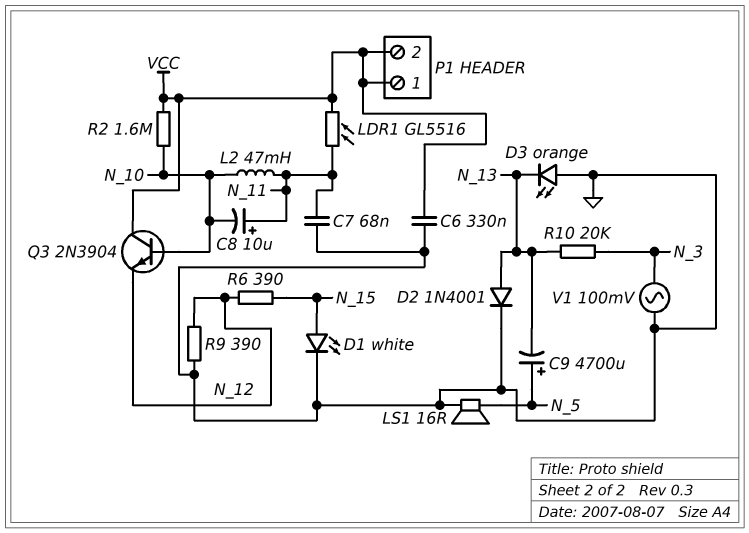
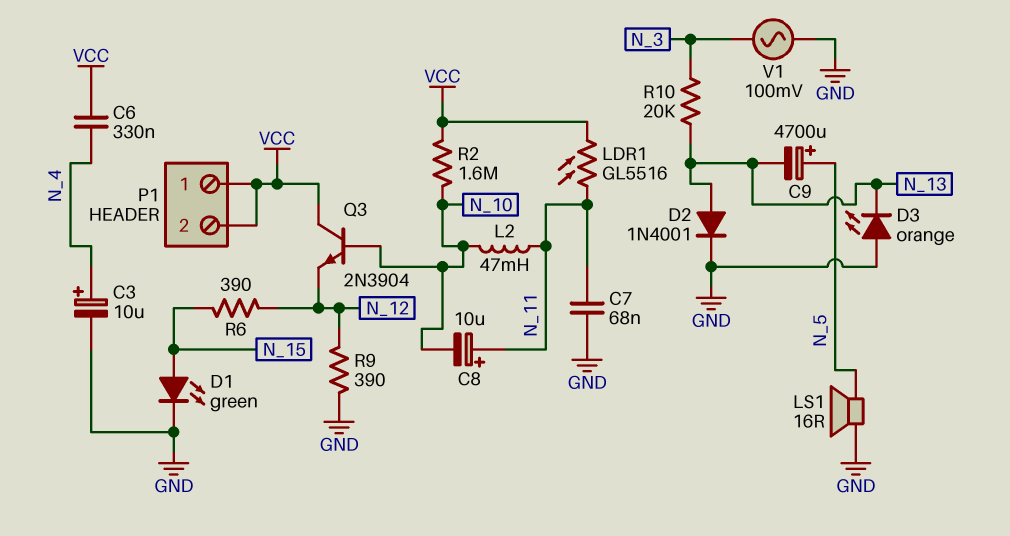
C3: none -> 10uF (plus N_4, minus GND)
C6: 330nF (GND, VCC) -> 330nF (N_4, VCC)
D1: LED white (A N_15, K GND) -> LED green (A N_15, K GND)

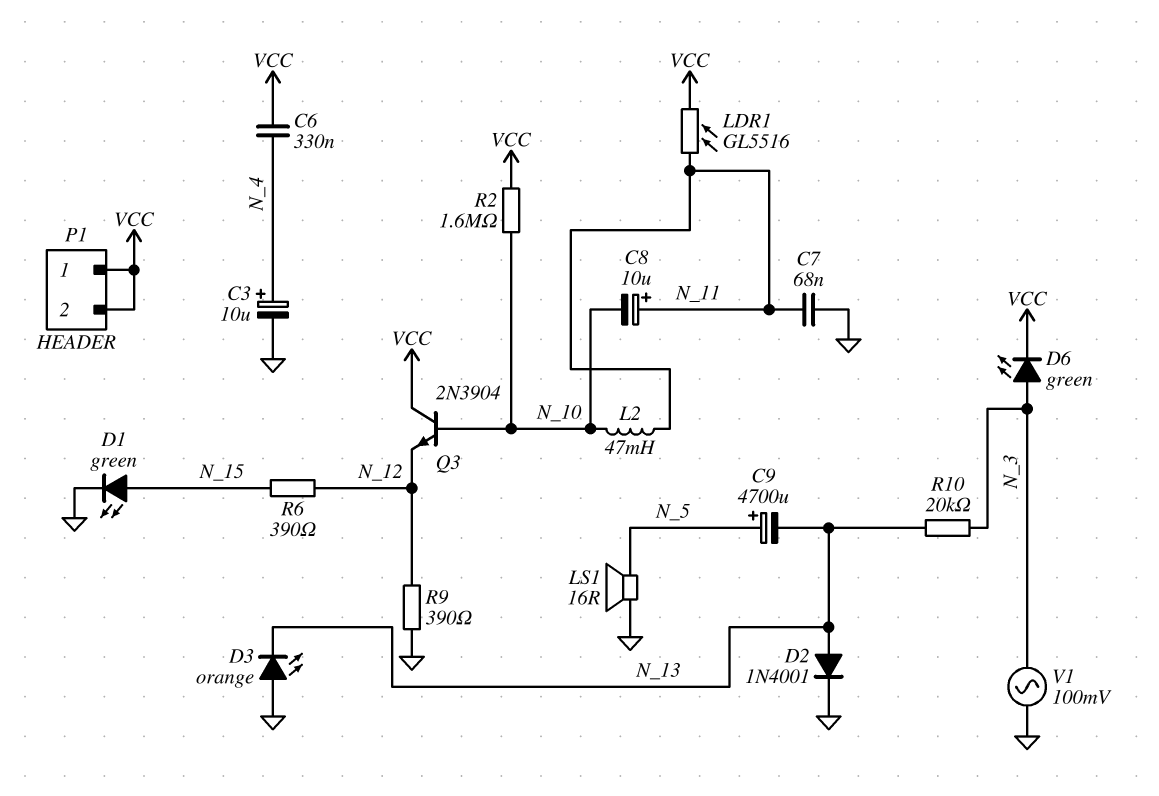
D6: none -> LED green (A N_3, K VCC)

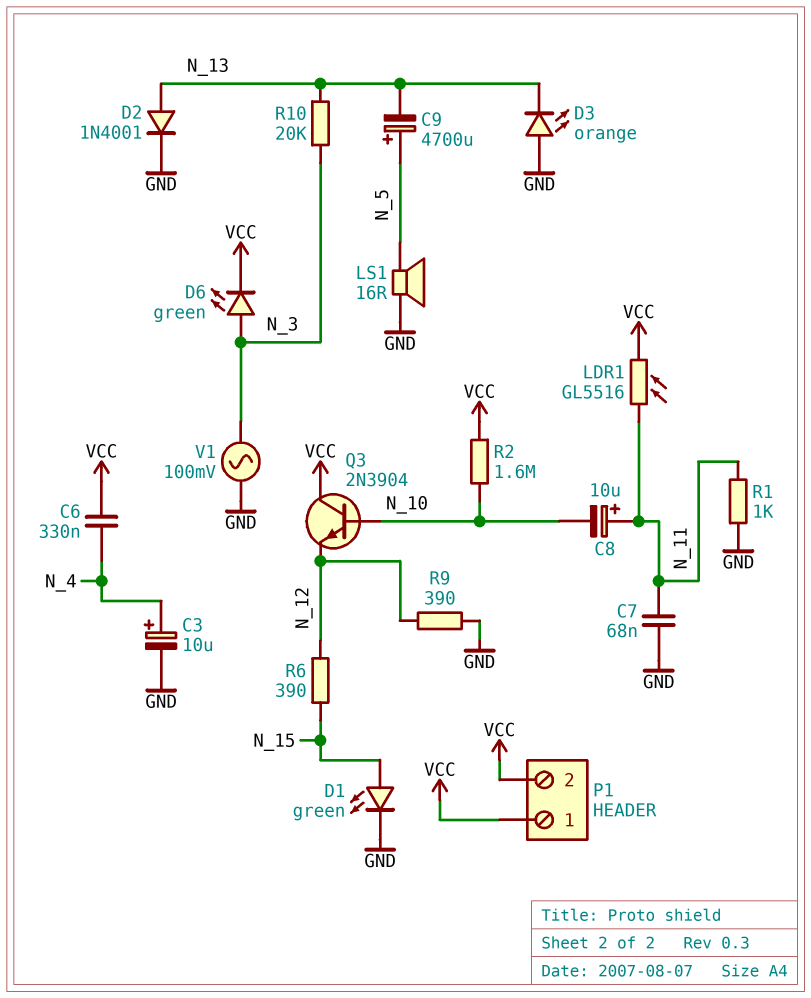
L2: 47mH (N_10, N_11) -> none
R1: none -> 1k (GND, N_11)

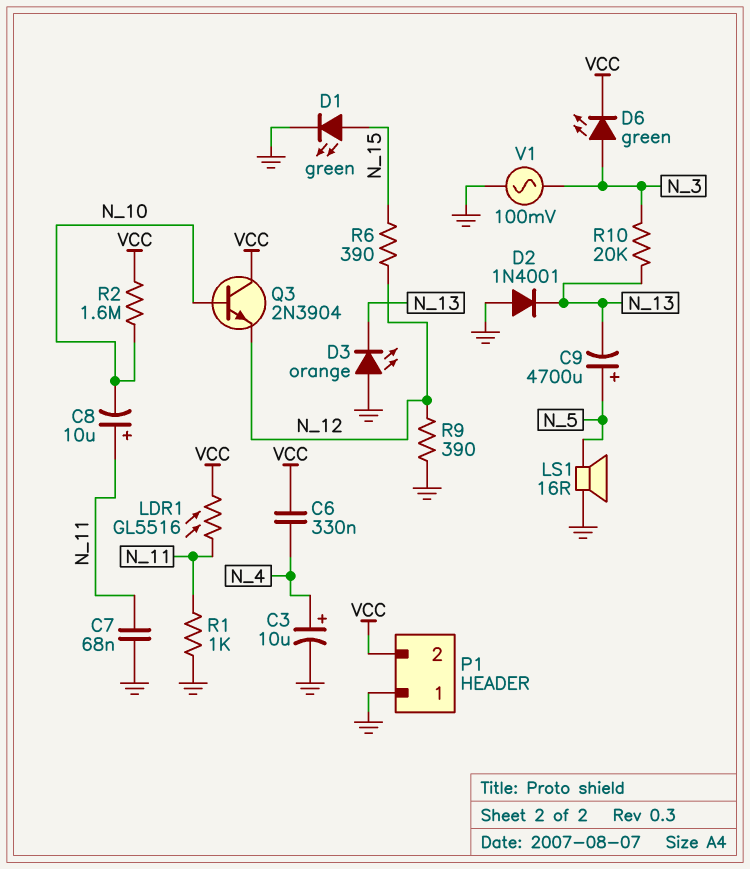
D2: diode 1N4001 (A N_13, K GND) -> diode 1N4001 (A GND, K N_13)
P1 pin 1: VCC -> GND

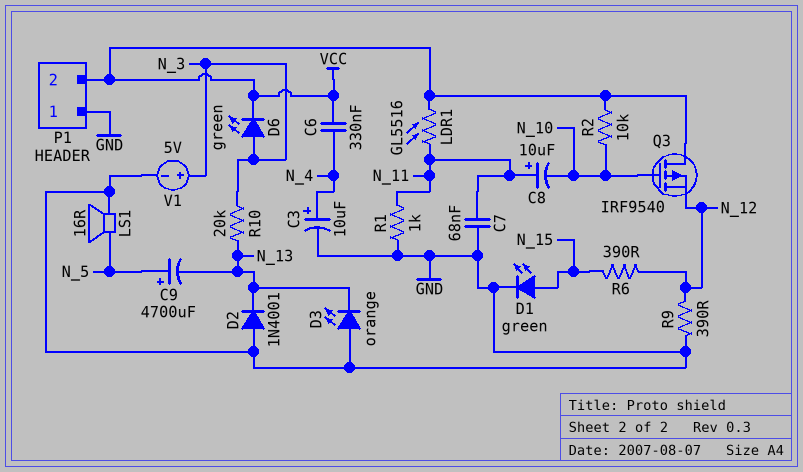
Q3: NPN 2N3904 (B N_10, C VCC, E N_12) -> PMOS IRF9540 (G N_10, D VCC, S N_12)
R2: 1.6M (N_10, VCC) -> 10k (N_10, VCC)
V1: AC 100mV (GND, N_3) -> 5V (plus N_3, minus GND)

